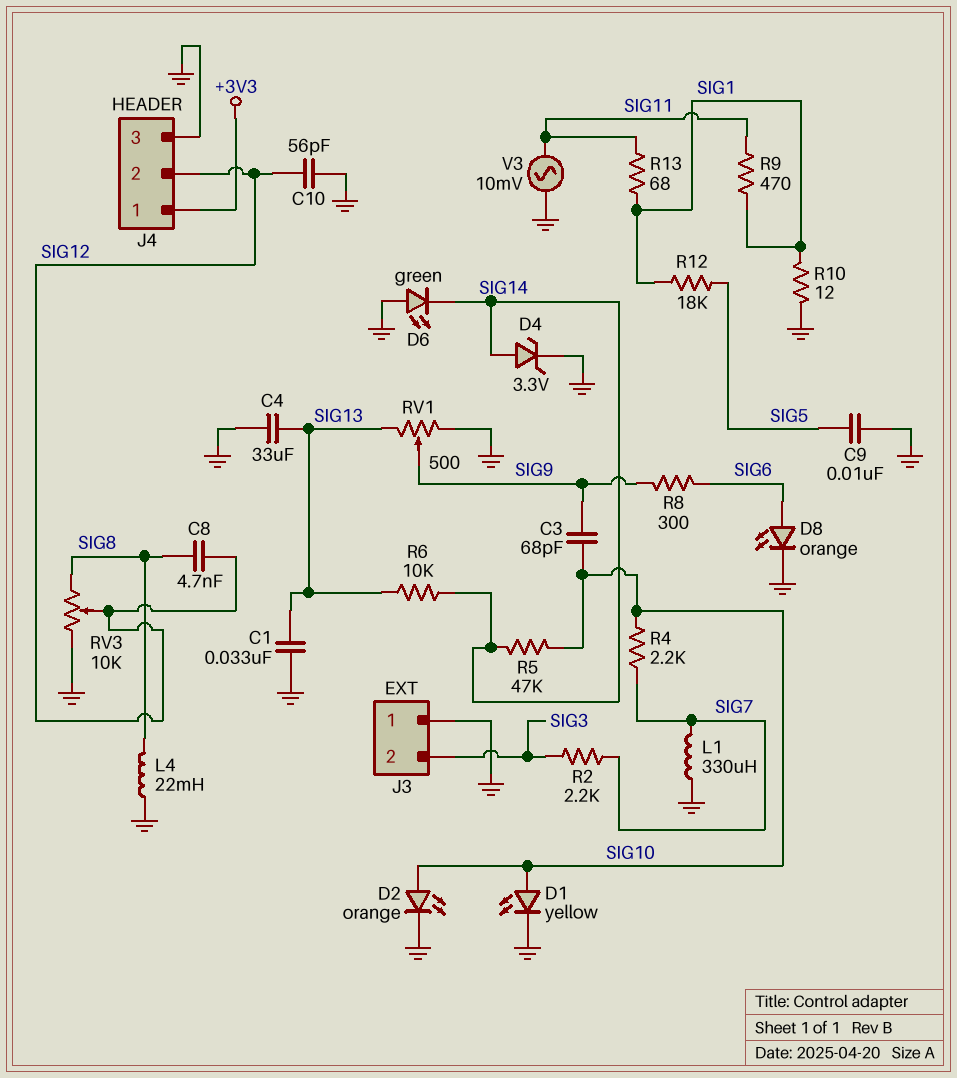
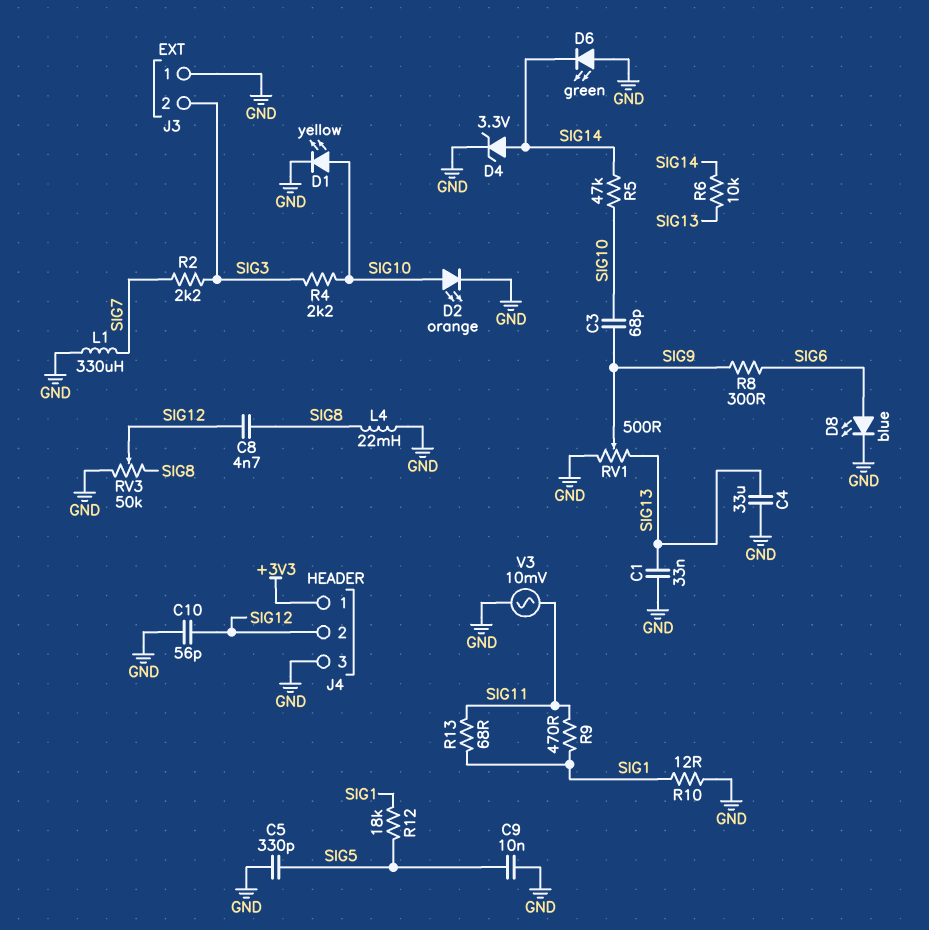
C5: none -> 330pF (GND, SIG5)
D8: LED orange (A SIG6, K GND) -> LED blue (A SIG6, K GND)
R4: 2.2k (SIG7, SIG10) -> 2.2k (SIG3, SIG10)
RV3: 10k (GND, SIG8, wiper SIG12) -> 50k (GND, SIG8, wiper SIG12)

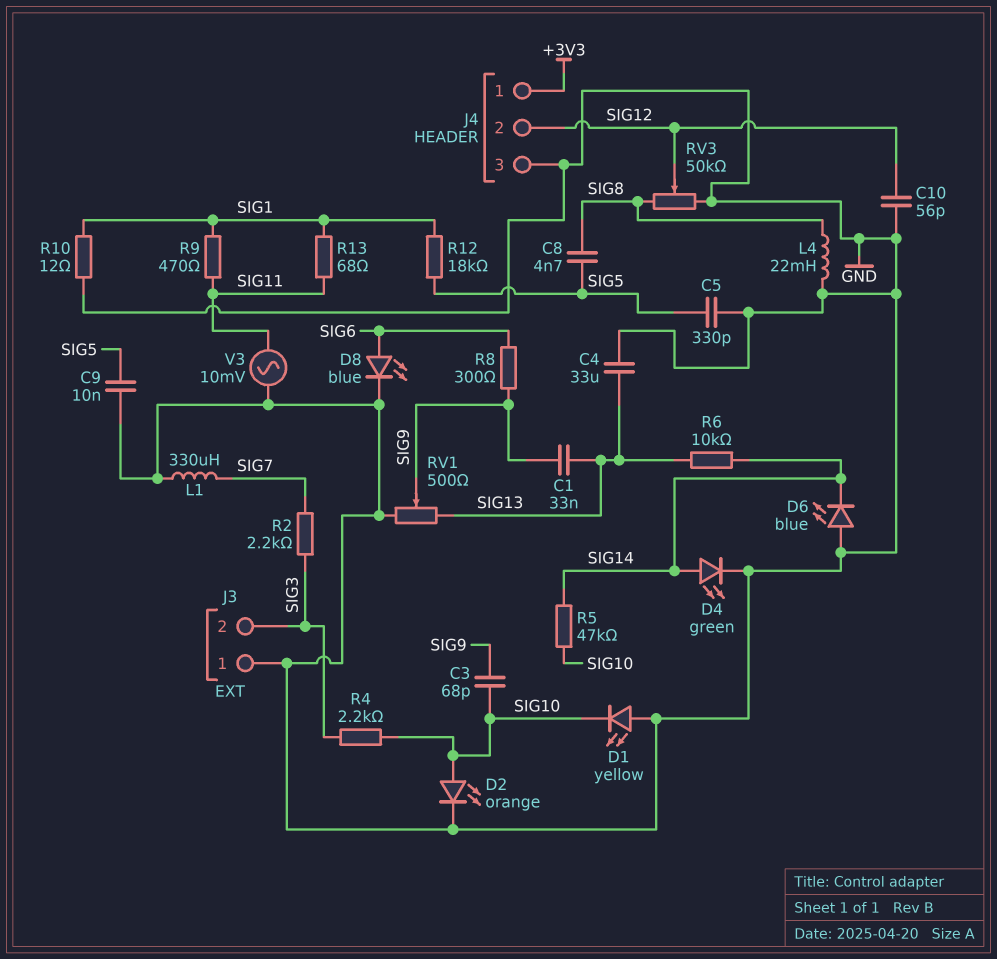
C1: 33nF (GND, SIG13) -> 33nF (SIG9, SIG13)
C8: 4.7nF (SIG8, SIG12) -> 4.7nF (SIG5, SIG8)
D1: LED yellow (A SIG10, K GND) -> LED yellow (A GND, K SIG10)
D4: zener 3.3V (A SIG14, K GND) -> LED green (A SIG14, K GND)
D6: LED green (A GND, K SIG14) -> LED blue (A GND, K SIG14)

